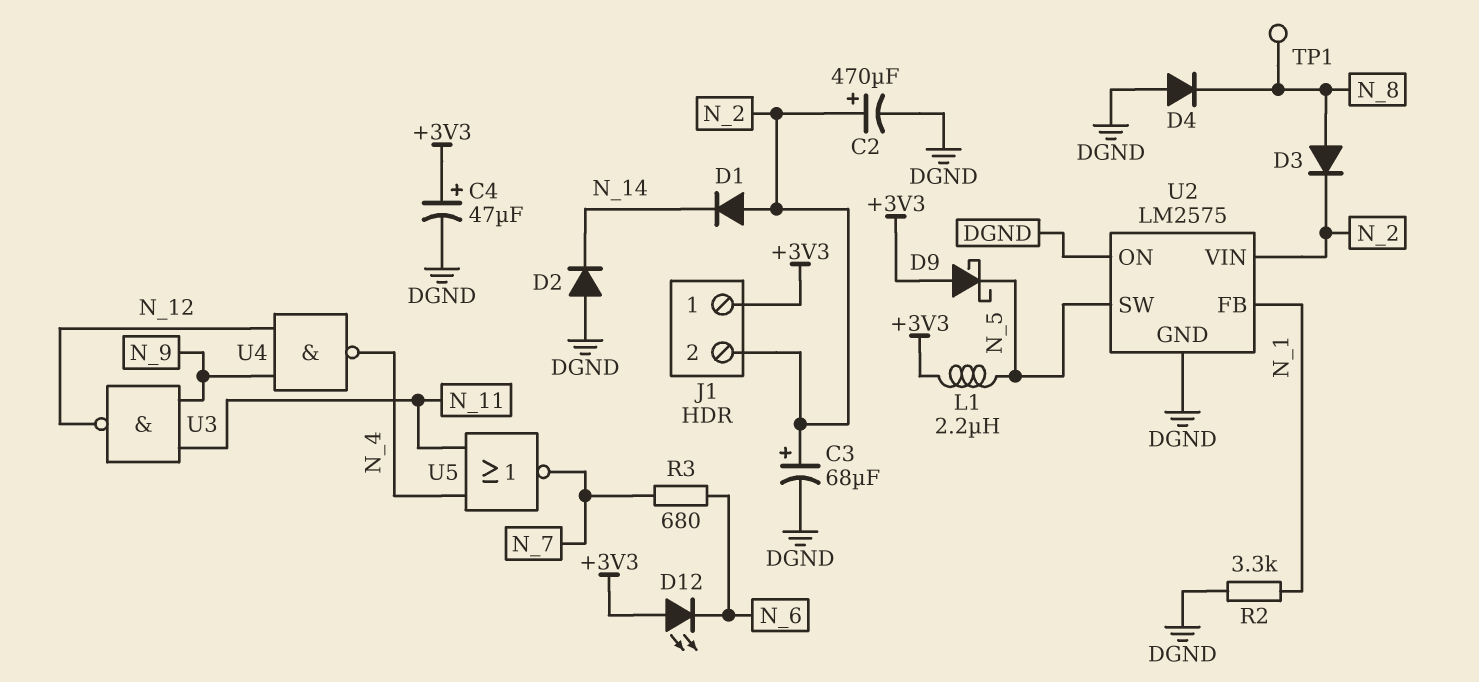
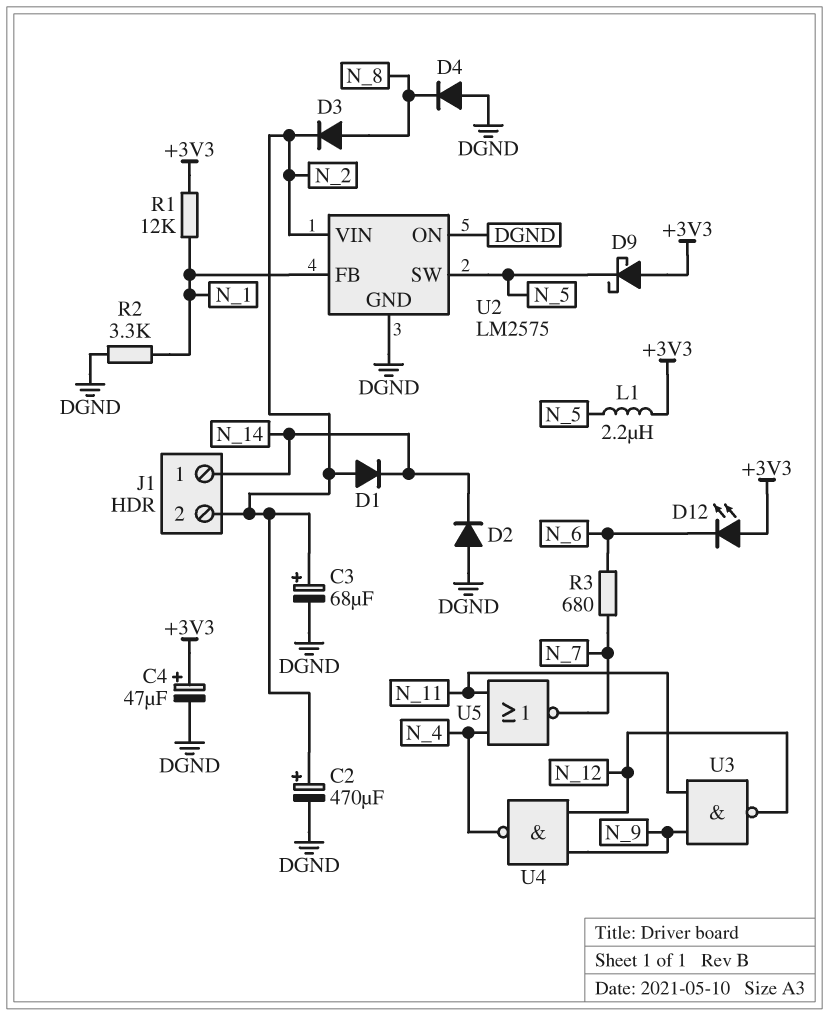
J1 pin 1: +3V3 -> N_14
R1: none -> 12k (+3V3, N_1)
TP1: test point (N_8) -> none

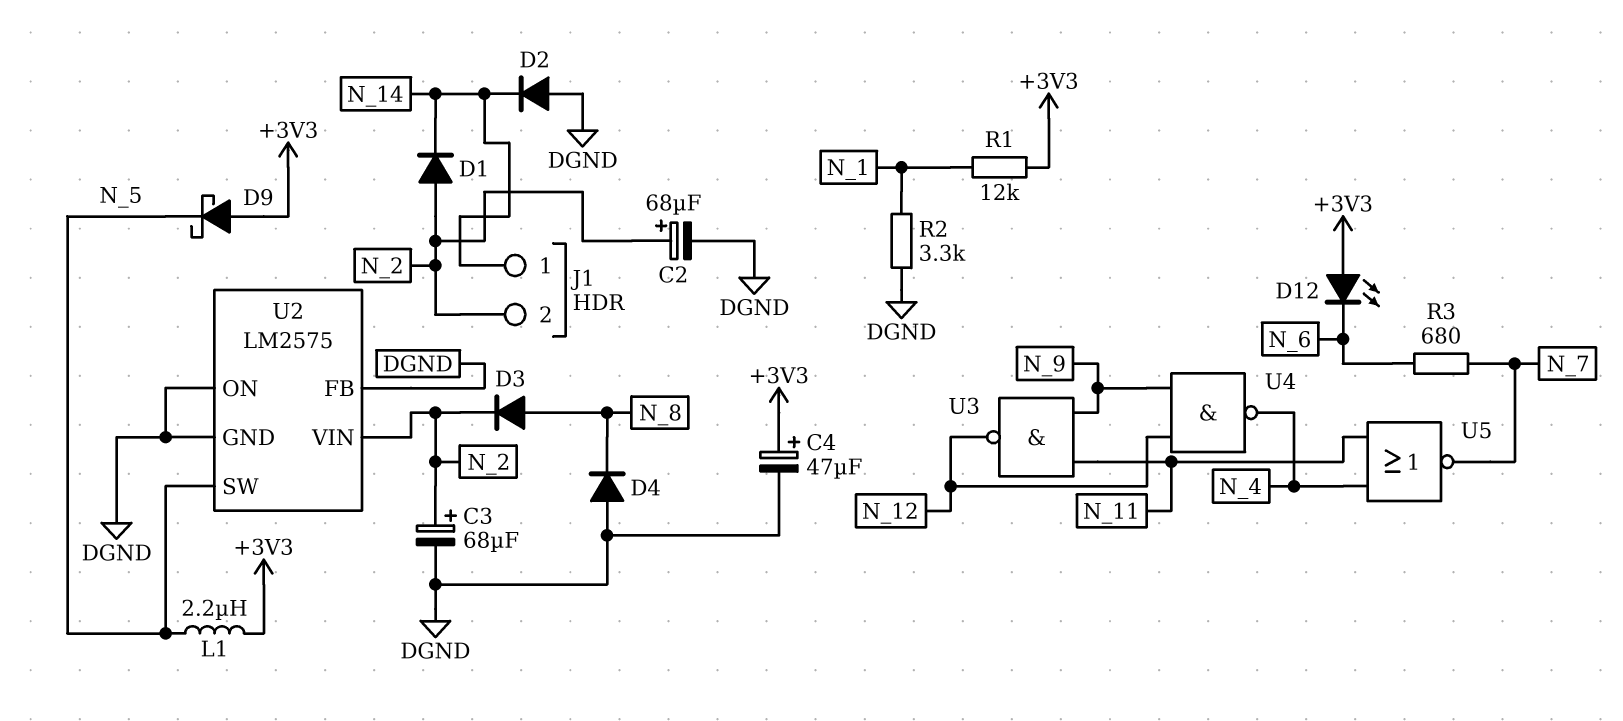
C2: 470uF (plus N_2, minus DGND) -> 68uF (plus N_2, minus DGND)
U2 pin FB: N_1 -> DGND

